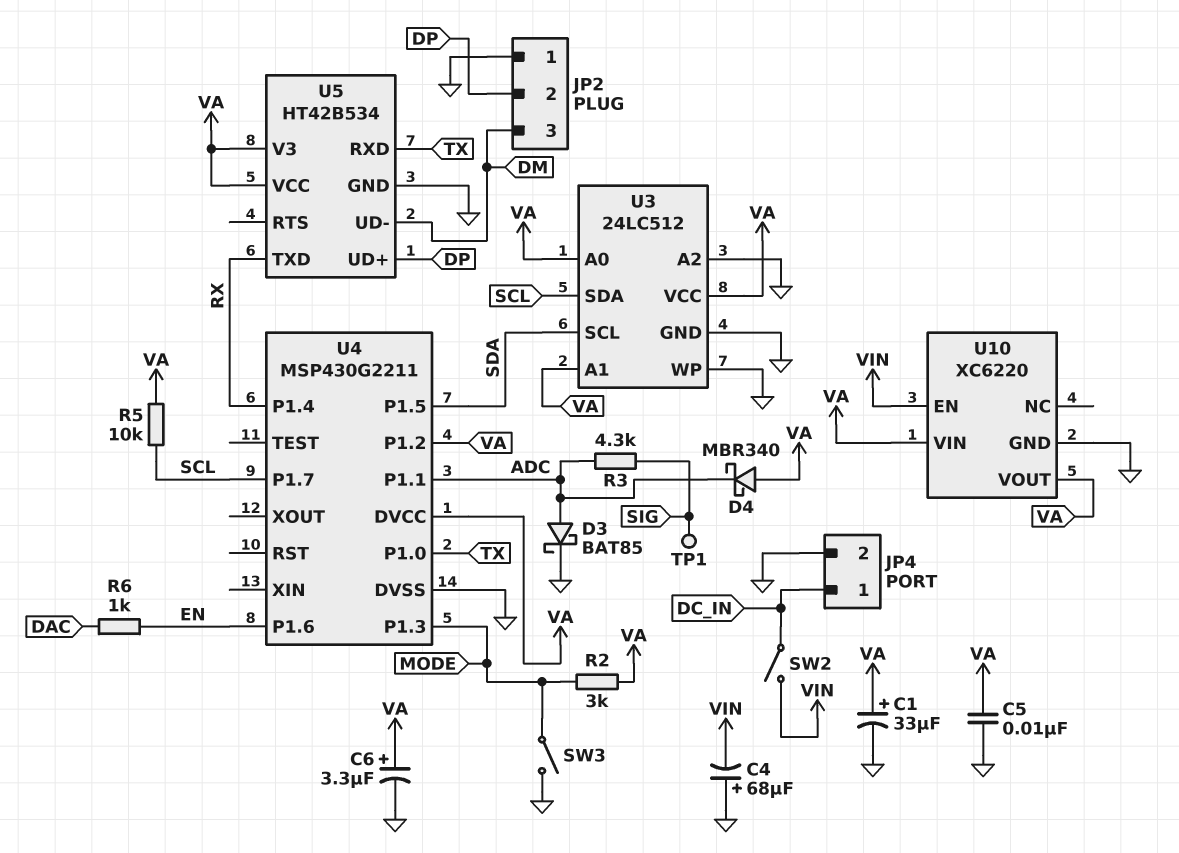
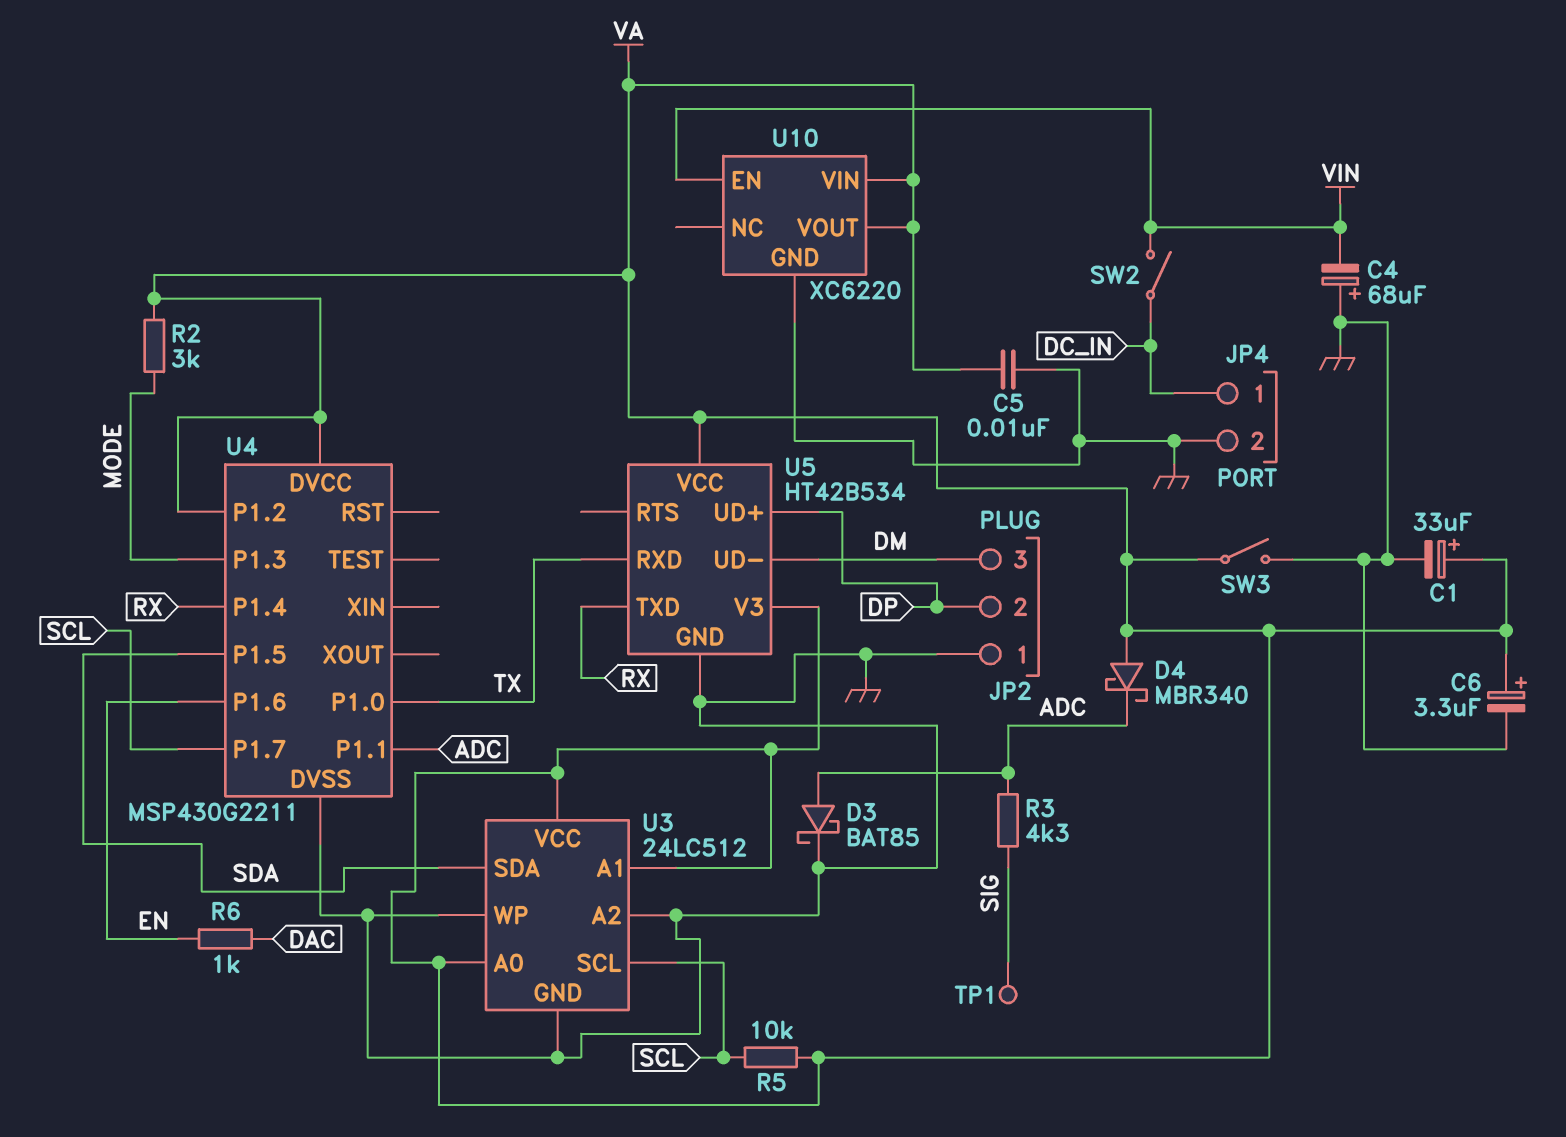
SW3: switch (GND, MODE) -> switch (GND, VA)
U3 pin SCL: SDA -> SCL
U3 pin SDA: SCL -> SDA

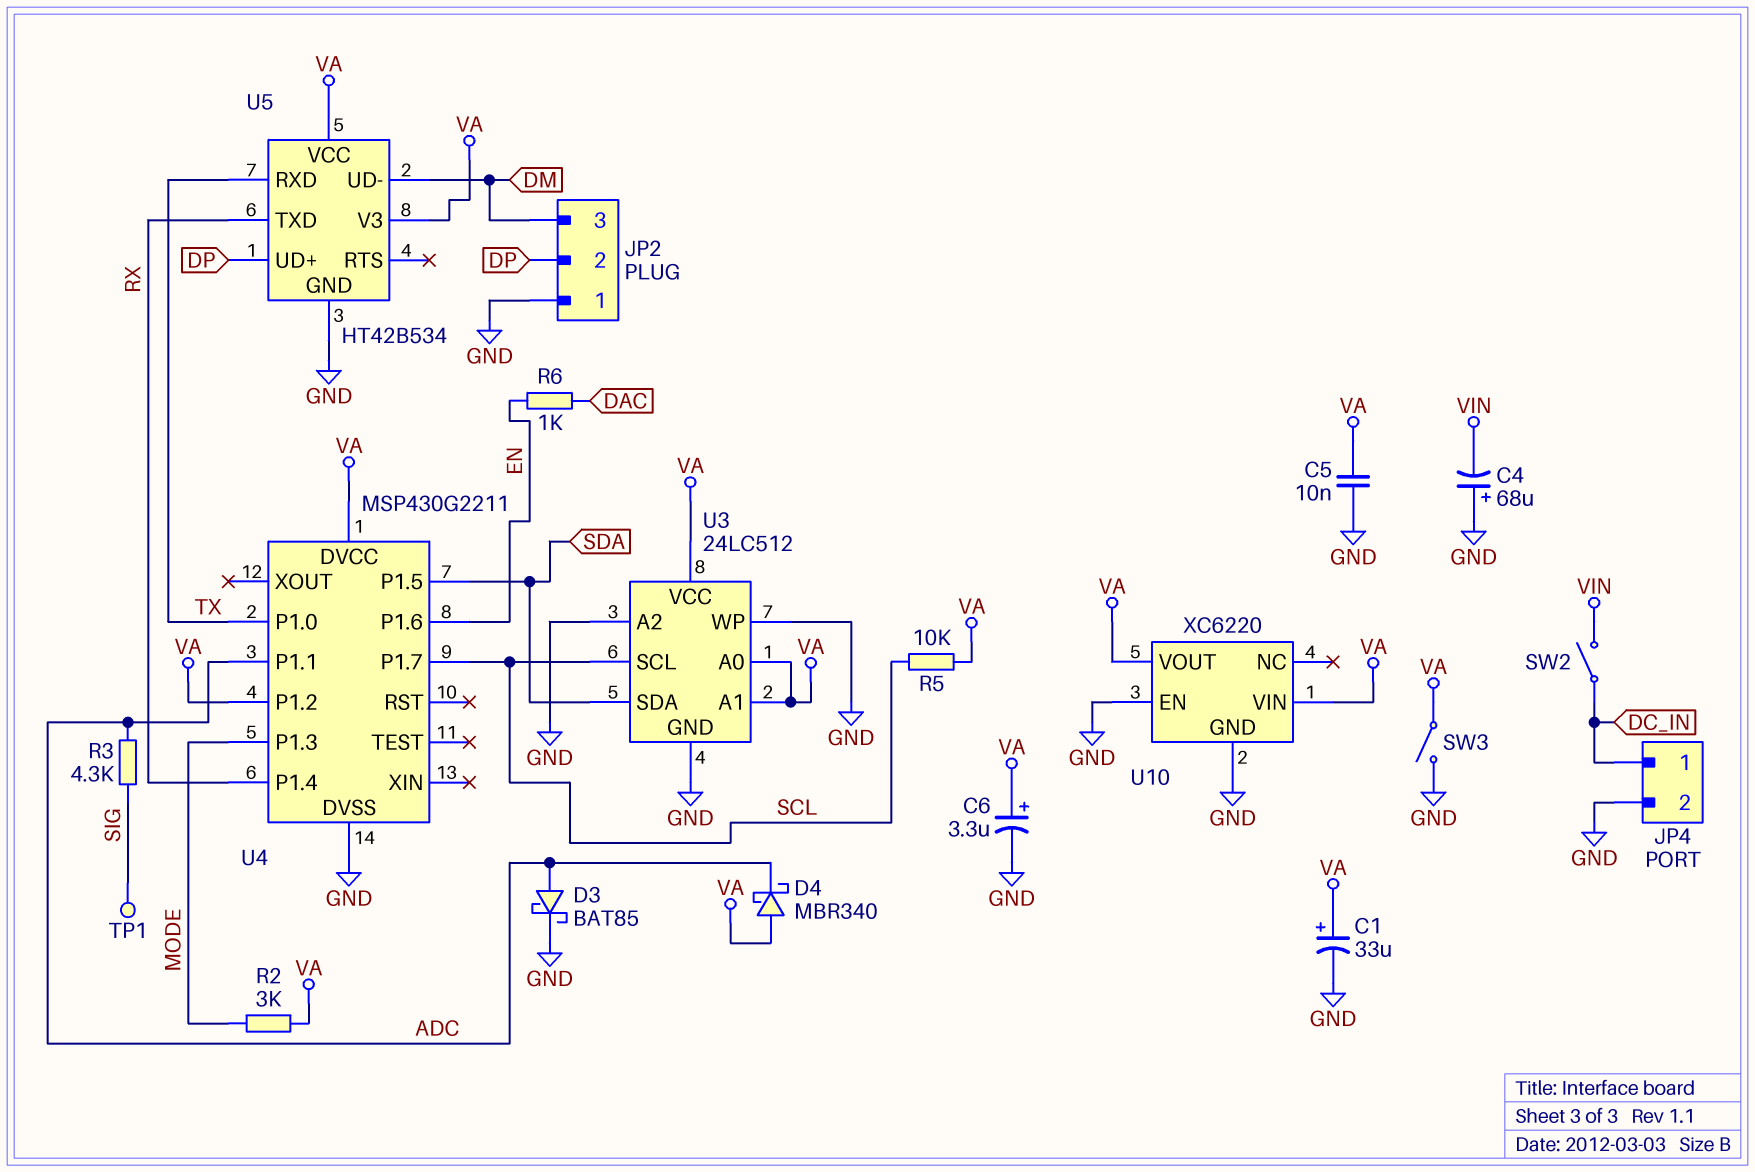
U10 pin EN: VIN -> GND

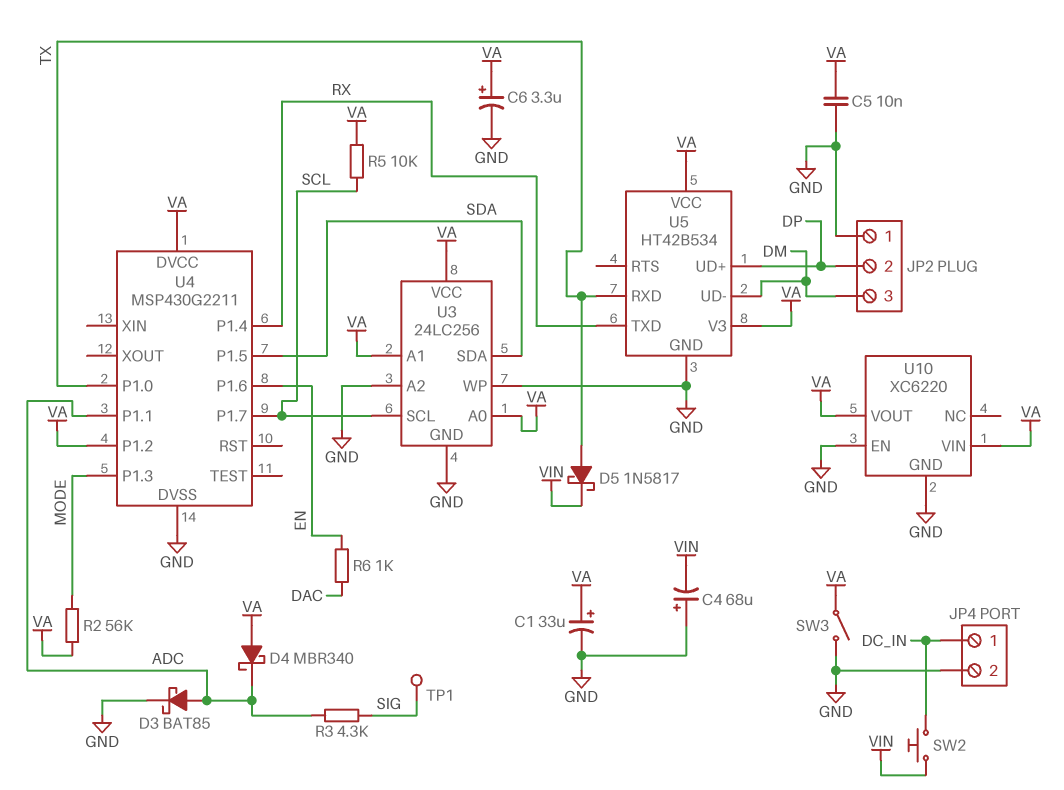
D5: none -> schottky 1N5817 (A TX, K VIN)
R2: 3k (MODE, VA) -> 56k (MODE, VA)
SW2: switch (DC_IN, VIN) -> button (DC_IN, VIN)
U3: 24LC512 -> 24LC256

